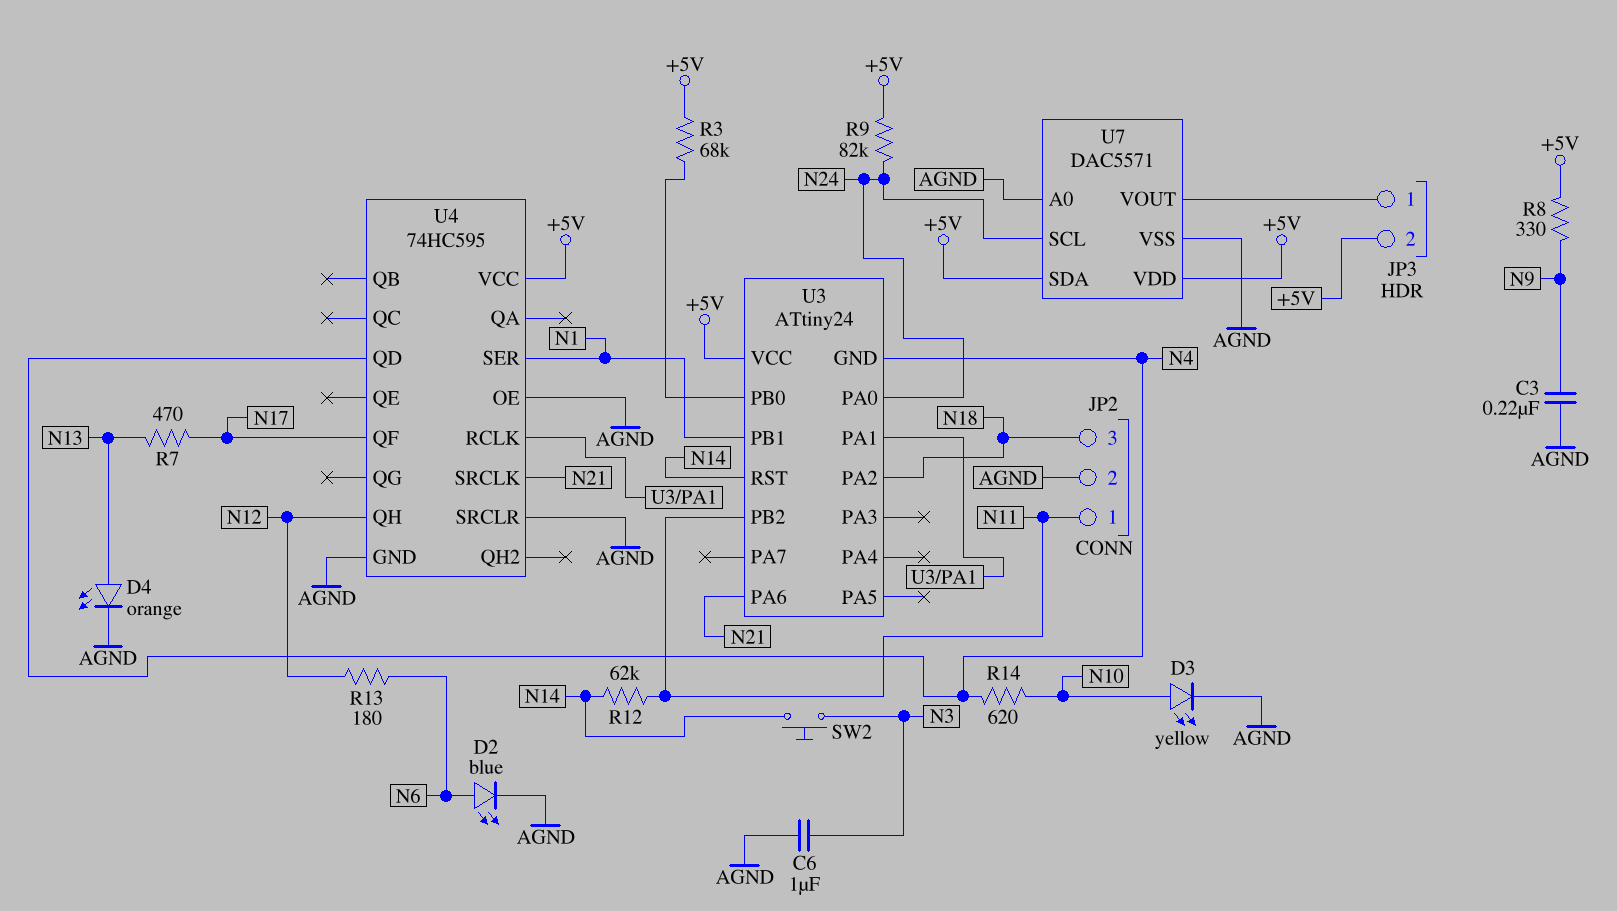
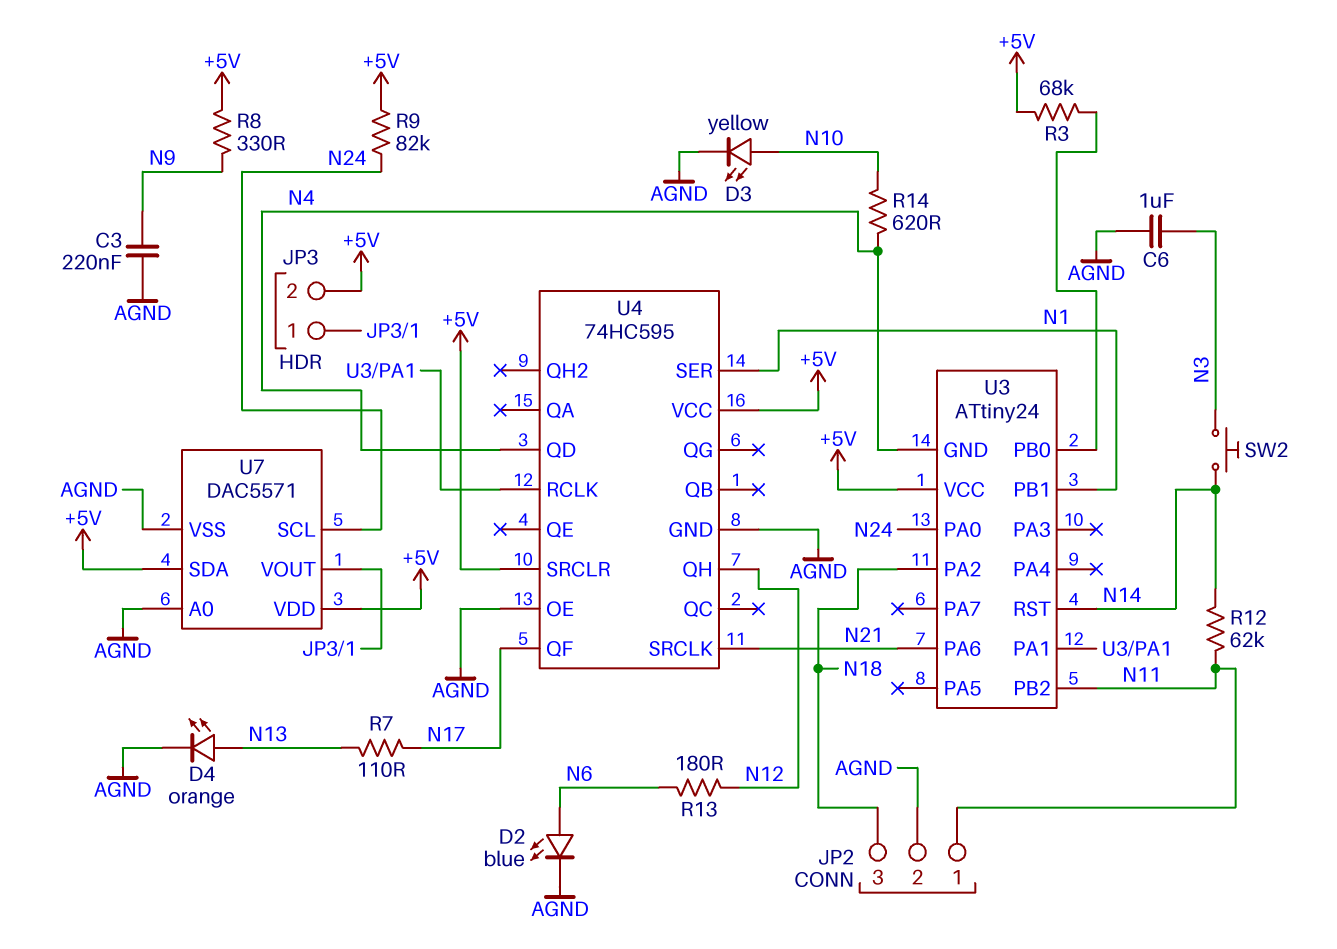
R7: 470 (N13, N17) -> 110 (N13, N17)
U4 pin SRCLR: AGND -> +5V

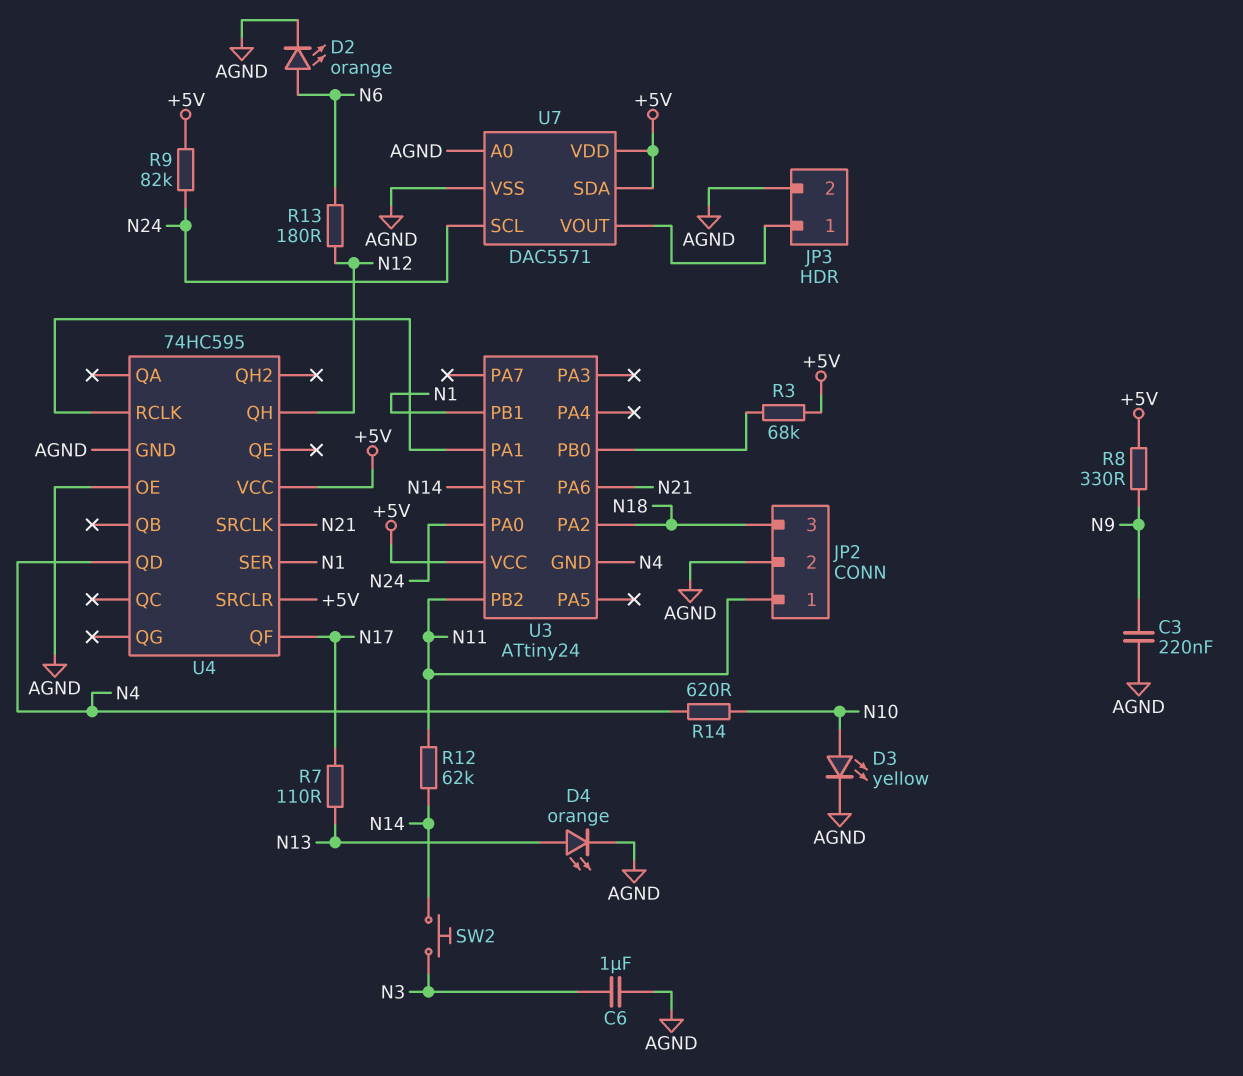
D2: LED blue (A N6, K AGND) -> LED orange (A N6, K AGND)
JP3 pin 2: +5V -> AGND

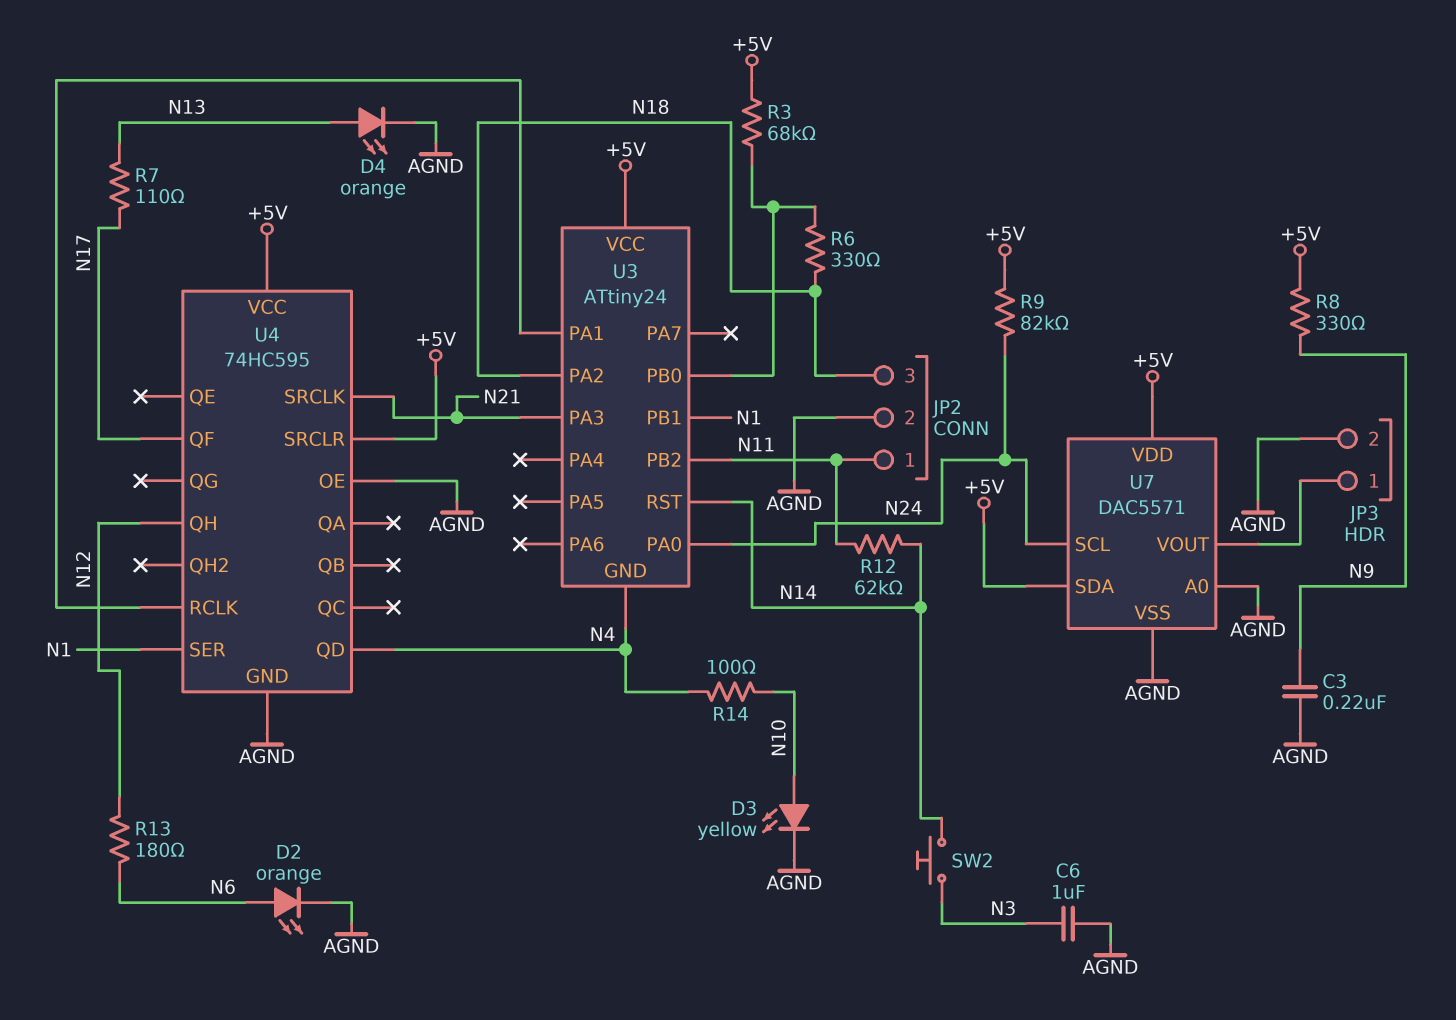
R6: none -> 330 (N18, U3/PB0)
R14: 620 (N4, N10) -> 100 (N4, N10)
U3 pin PA3: none -> N21
U3 pin PA6: N21 -> none

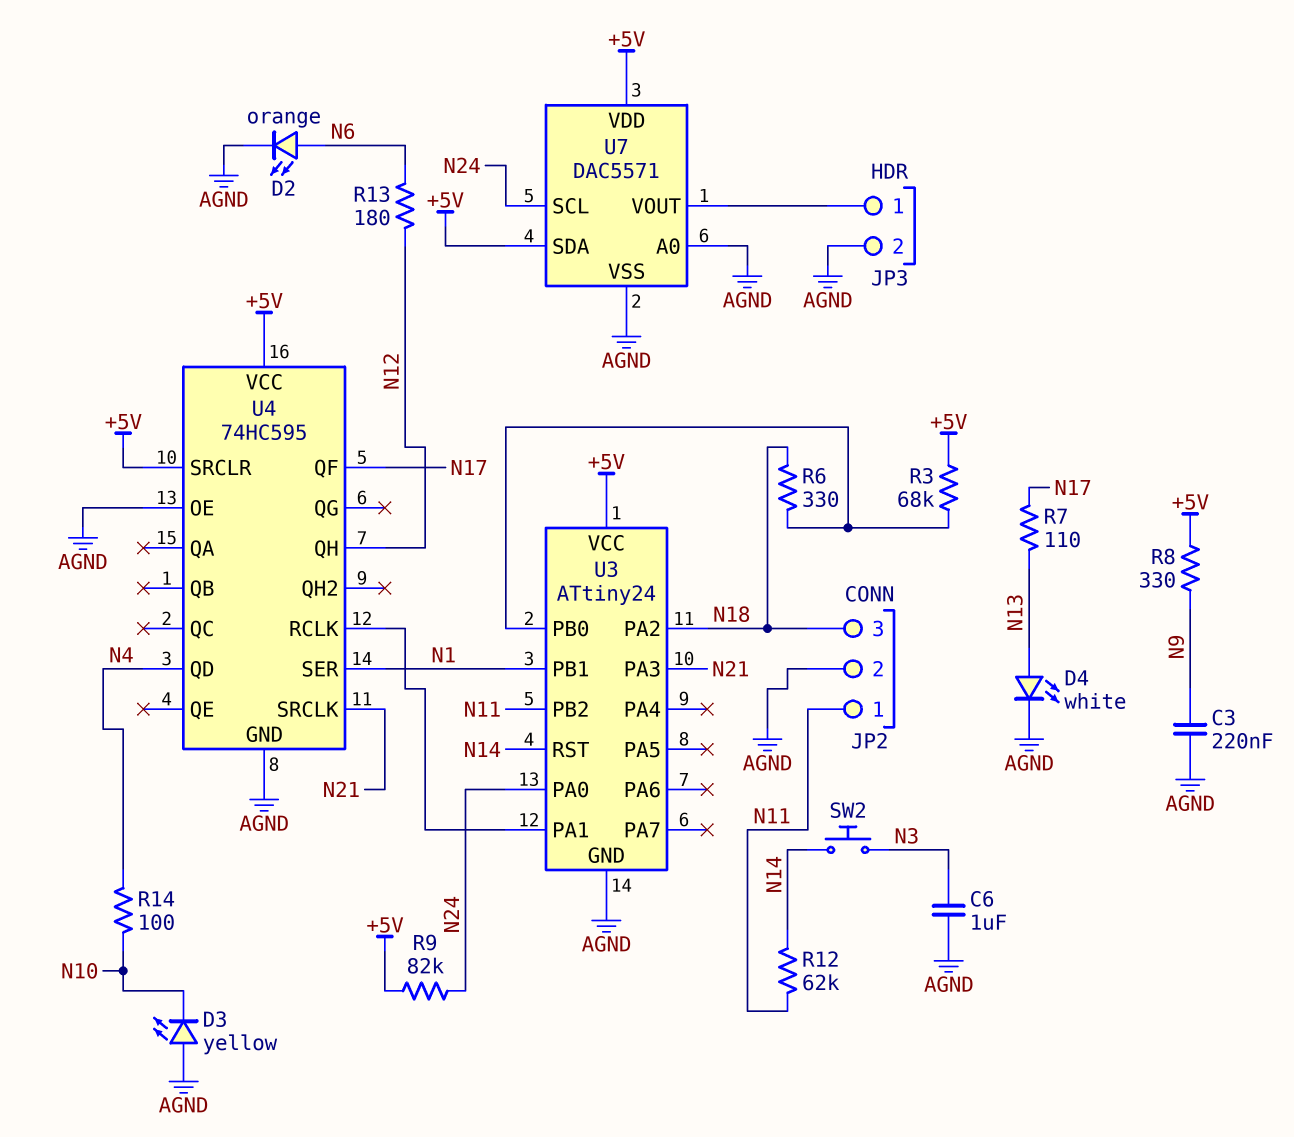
D3: LED yellow (A N10, K AGND) -> LED yellow (A AGND, K N10)
D4: LED orange (A N13, K AGND) -> LED white (A N13, K AGND)
U3 pin GND: N4 -> AGND

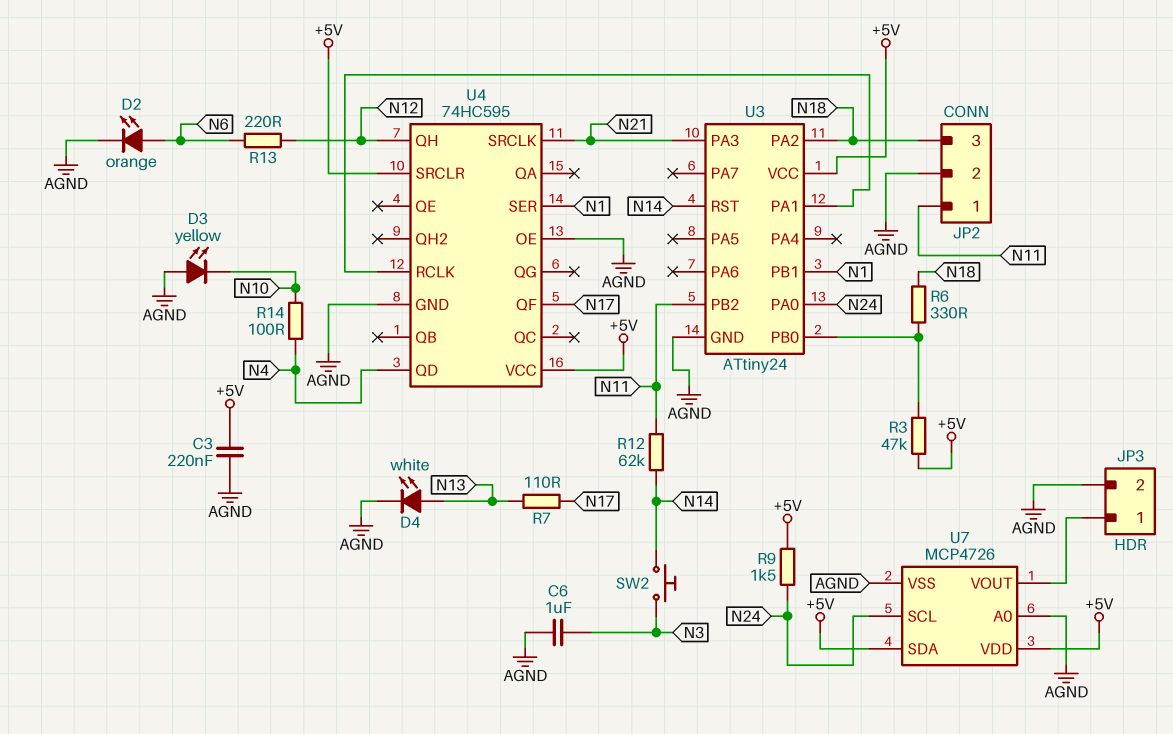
C3: 220nF (AGND, N9) -> 220nF (+5V, AGND)
R3: 68k (+5V, U3/PB0) -> 47k (+5V, U3/PB0)
R8: 330 (+5V, N9) -> none
R9: 82k (+5V, N24) -> 1.5k (+5V, N24)
R13: 180 (N6, N12) -> 220 (N6, N12)
U7: DAC5571 -> MCP4726

